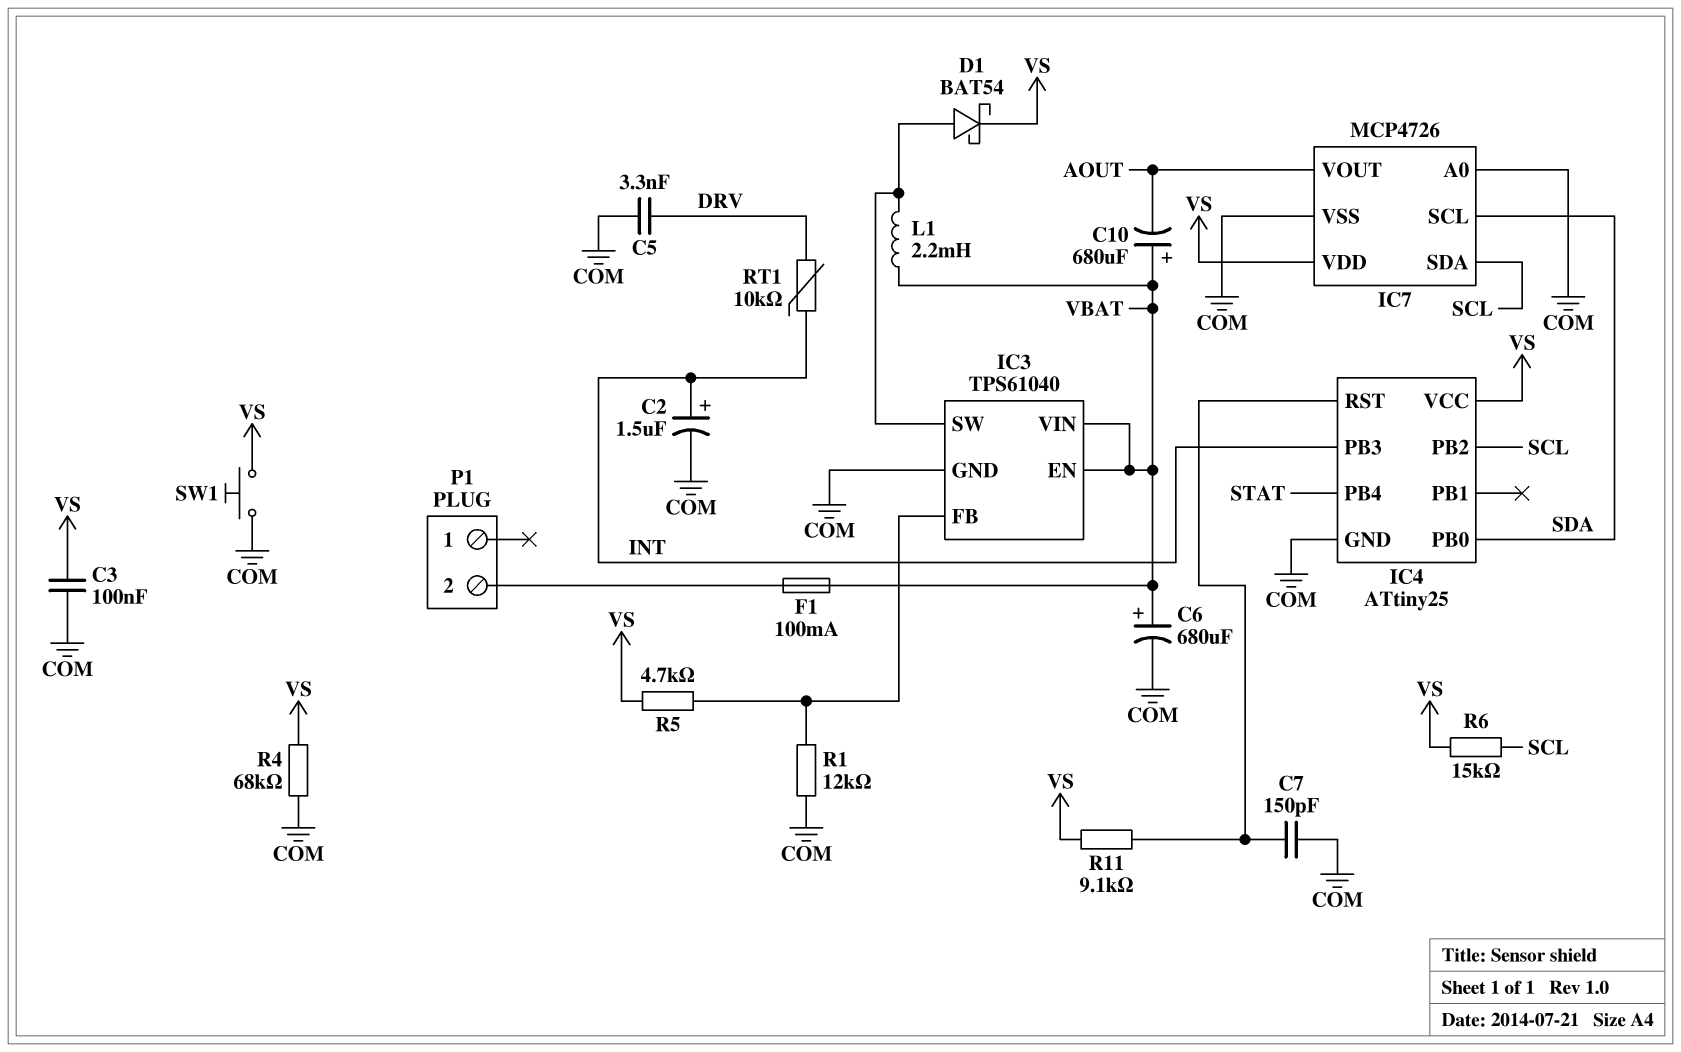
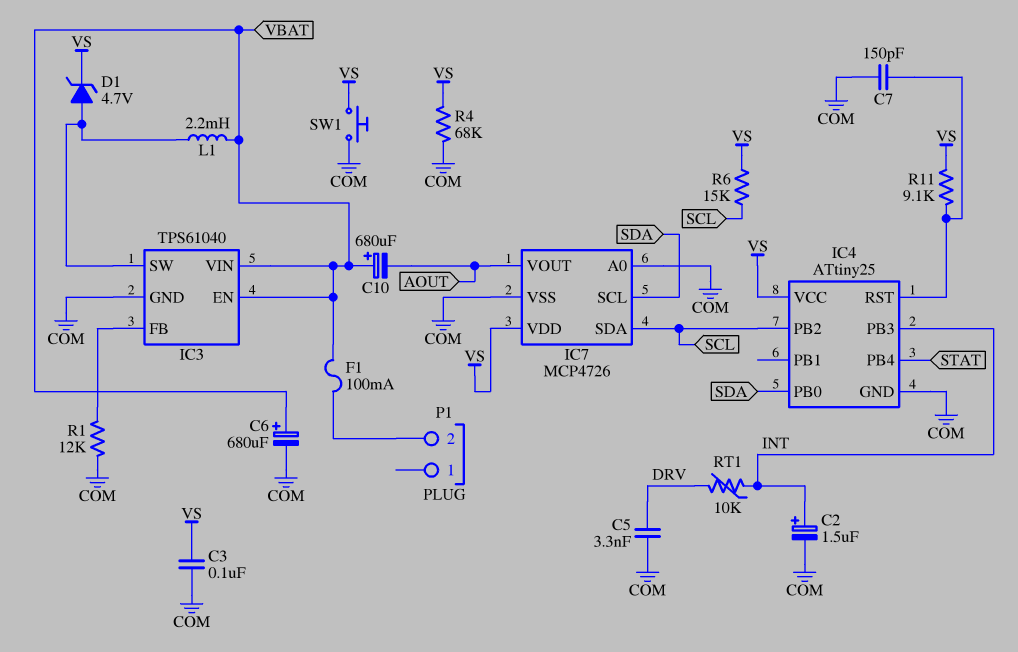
D1: schottky BAT54 (A IC3/SW, K VS) -> zener 4.7V (A IC3/SW, K VS)
R5: 4.7k (IC3/FB, VS) -> none

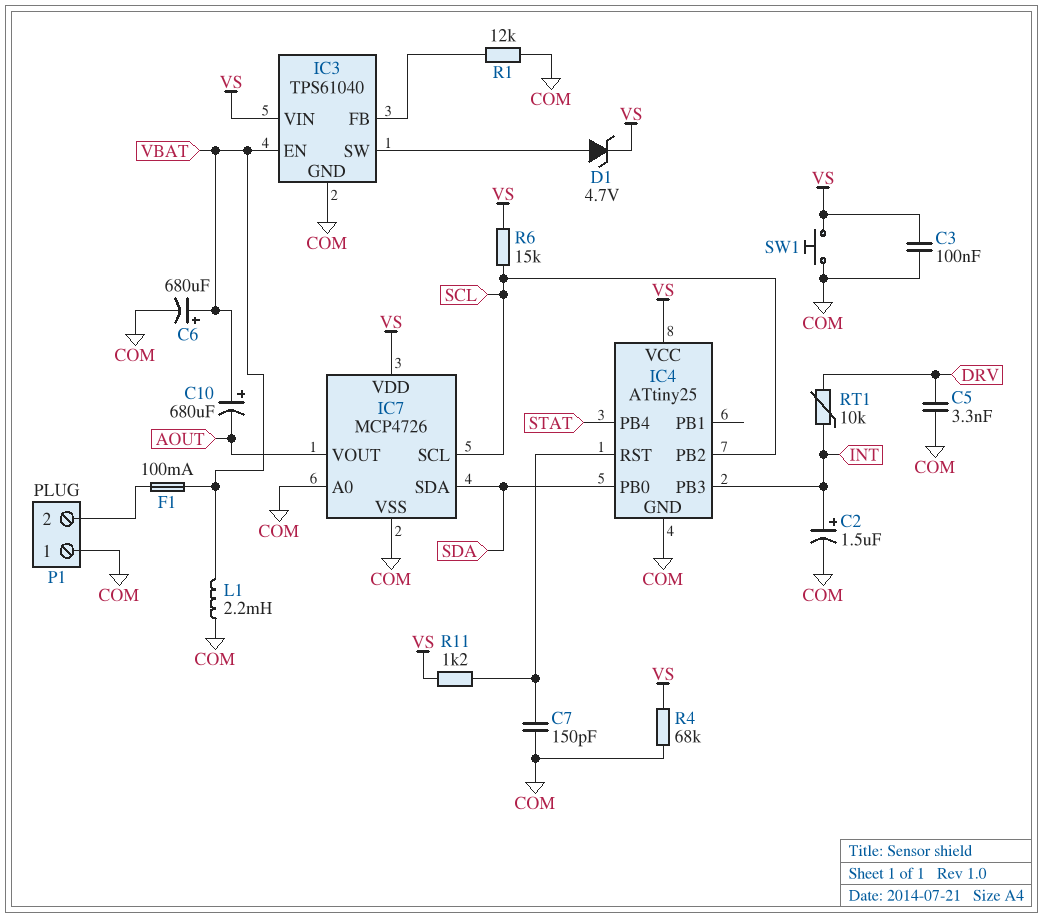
IC3 pin VIN: VBAT -> VS
IC7 pin SCL: SDA -> SCL
IC7 pin SDA: SCL -> SDA
L1: 2.2mH (IC3/SW, VBAT) -> 2.2mH (COM, VBAT)
P1 pin 1: none -> COM
R11: 9.1k (IC4/RST, VS) -> 1.2k (IC4/RST, VS)

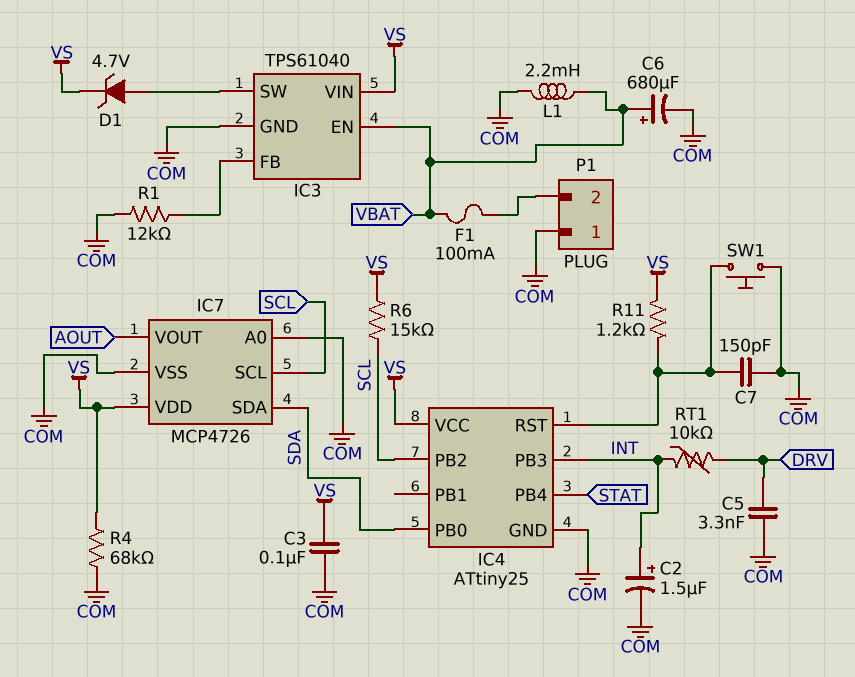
C10: 680uF (plus VBAT, minus AOUT) -> none
SW1: button (COM, VS) -> button (COM, IC4/RST)

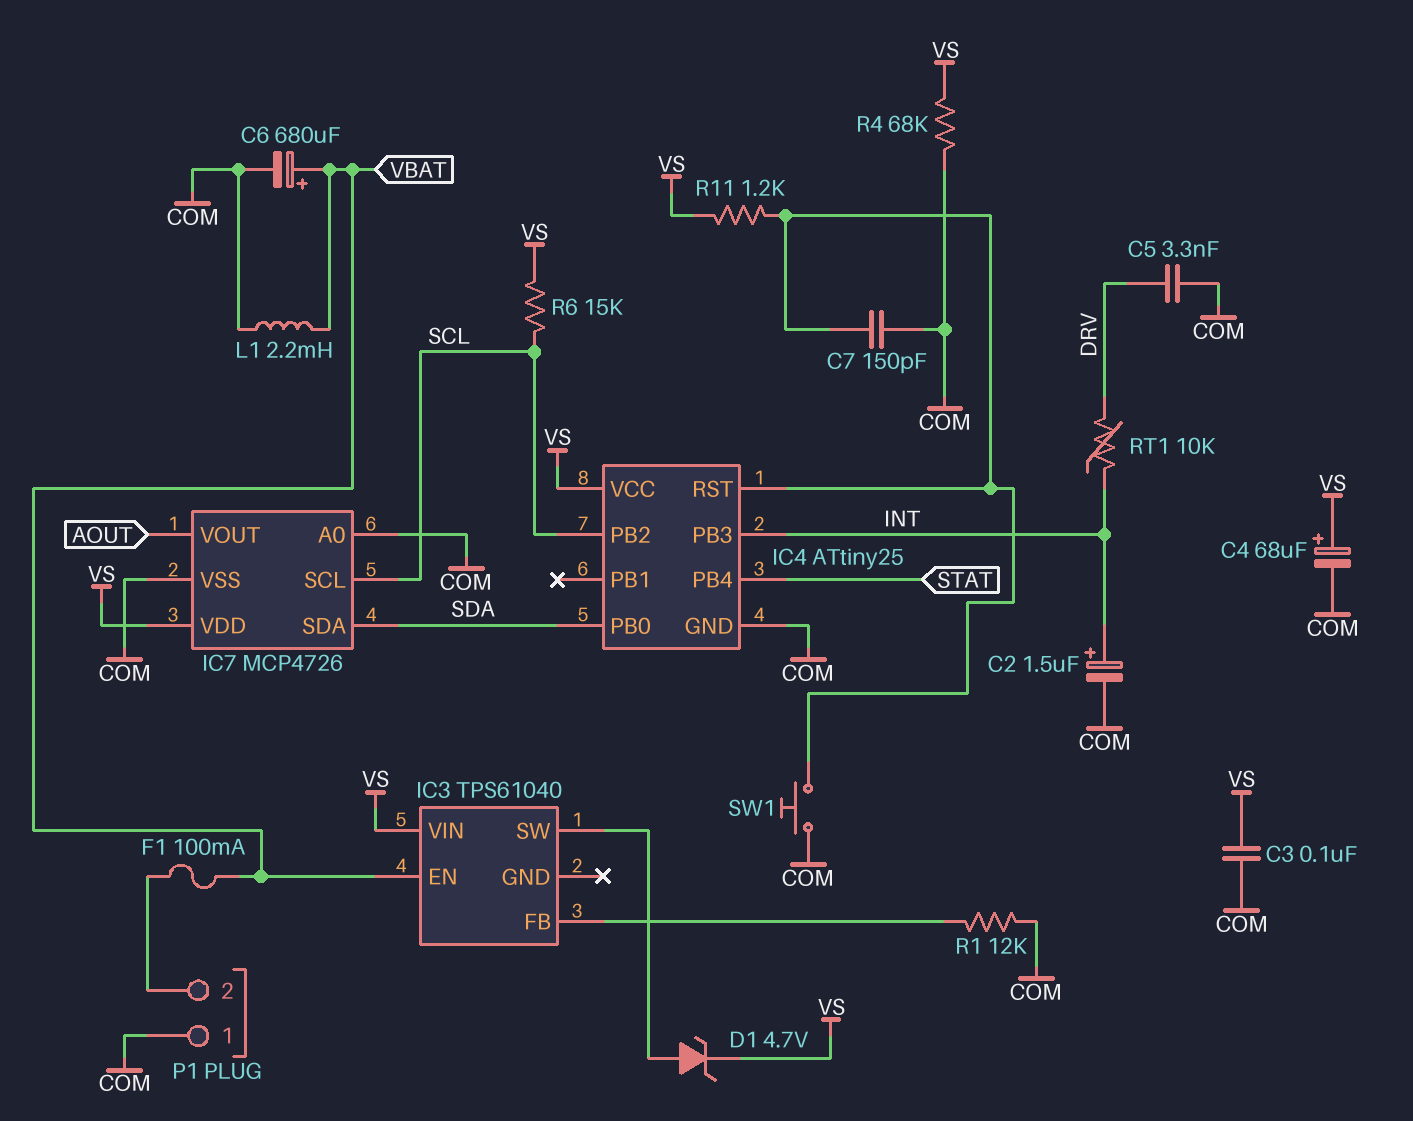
C4: none -> 68uF (plus VS, minus COM)
IC3 pin GND: COM -> none

